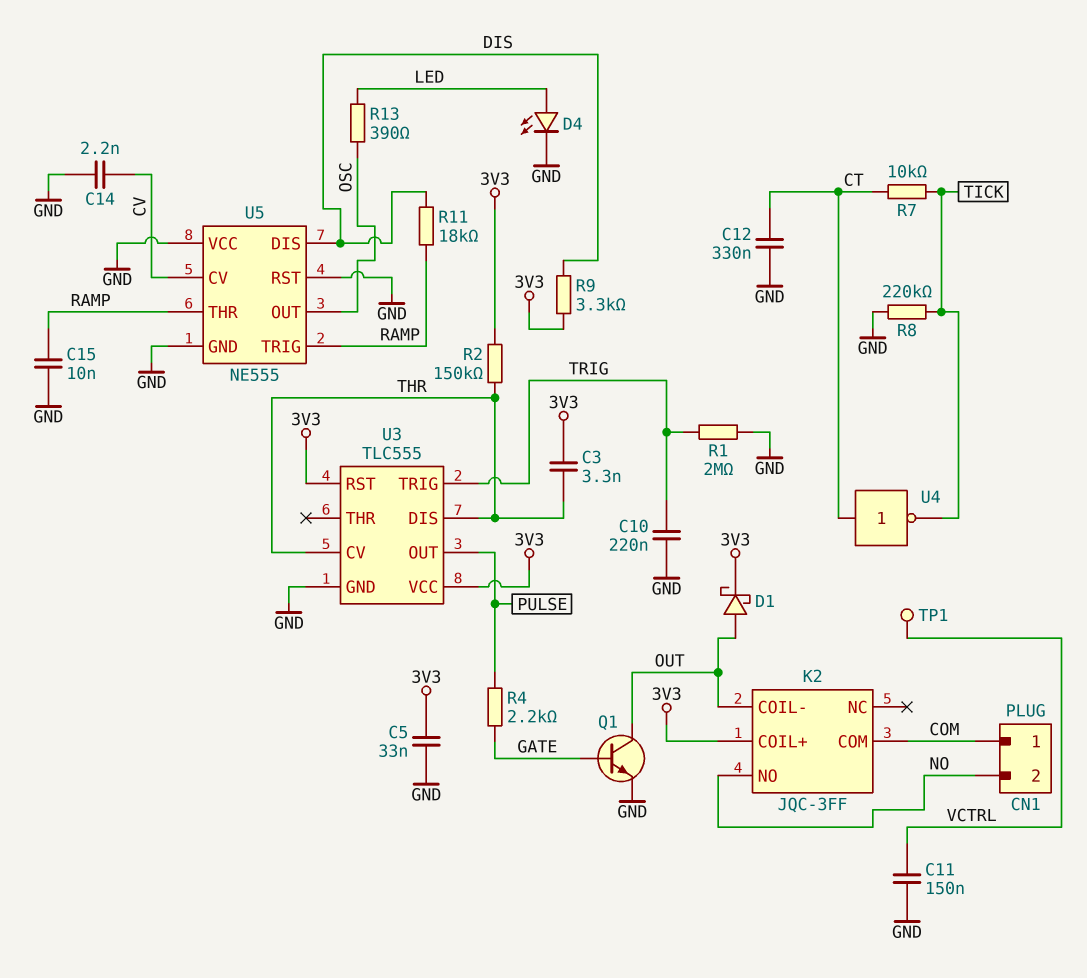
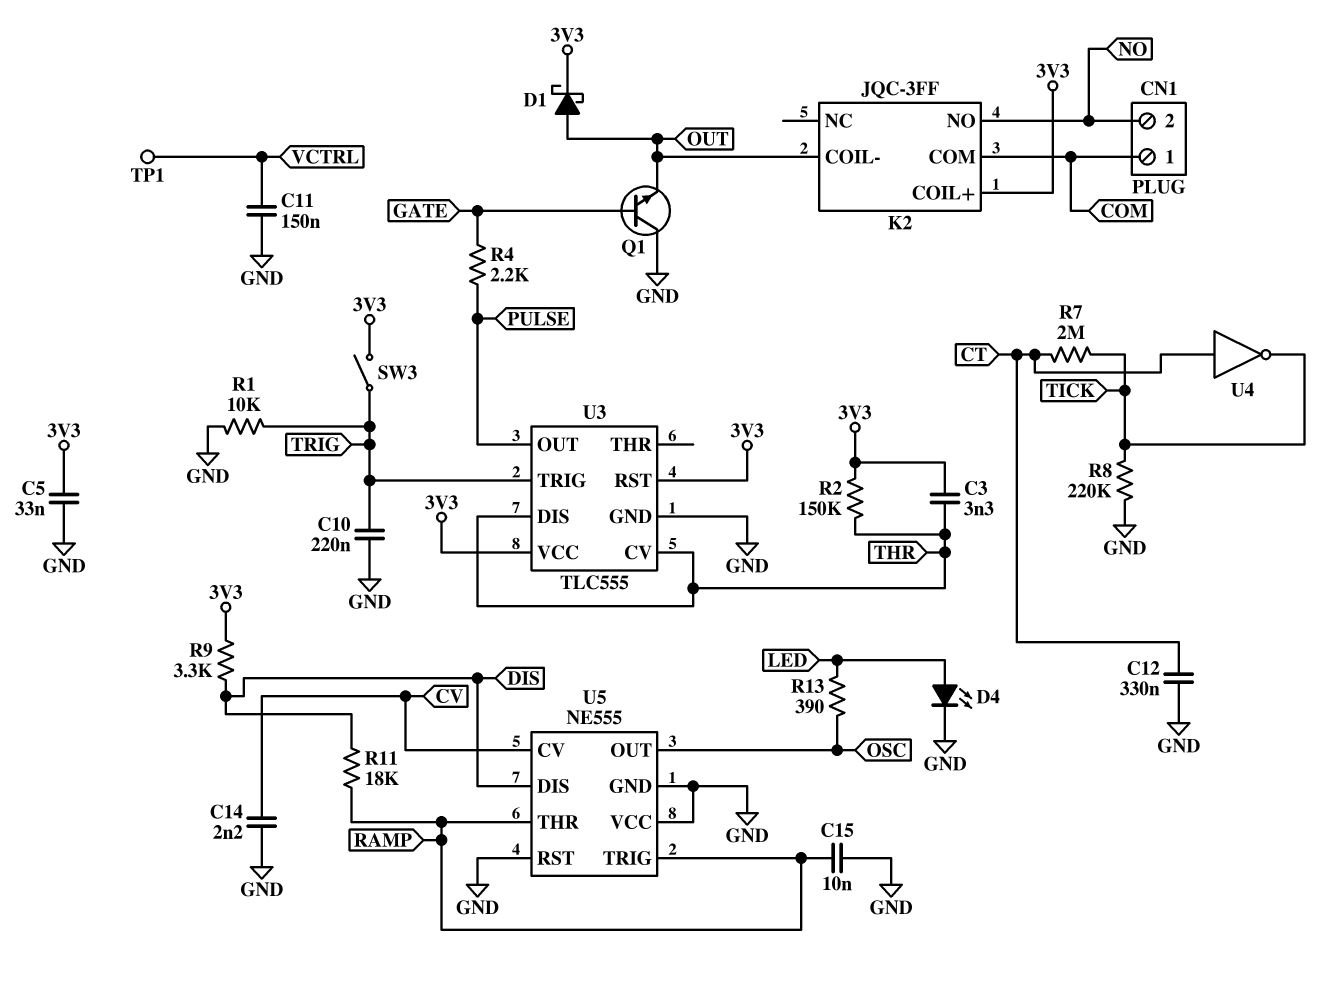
Q1: NPN (B GATE, C OUT, E GND) -> NPN (B GATE, C GND, E OUT)
R1: 2M (GND, TRIG) -> 10k (GND, TRIG)
R7: 10k (CT, TICK) -> 2M (CT, TICK)
SW3: none -> switch (3V3, TRIG)

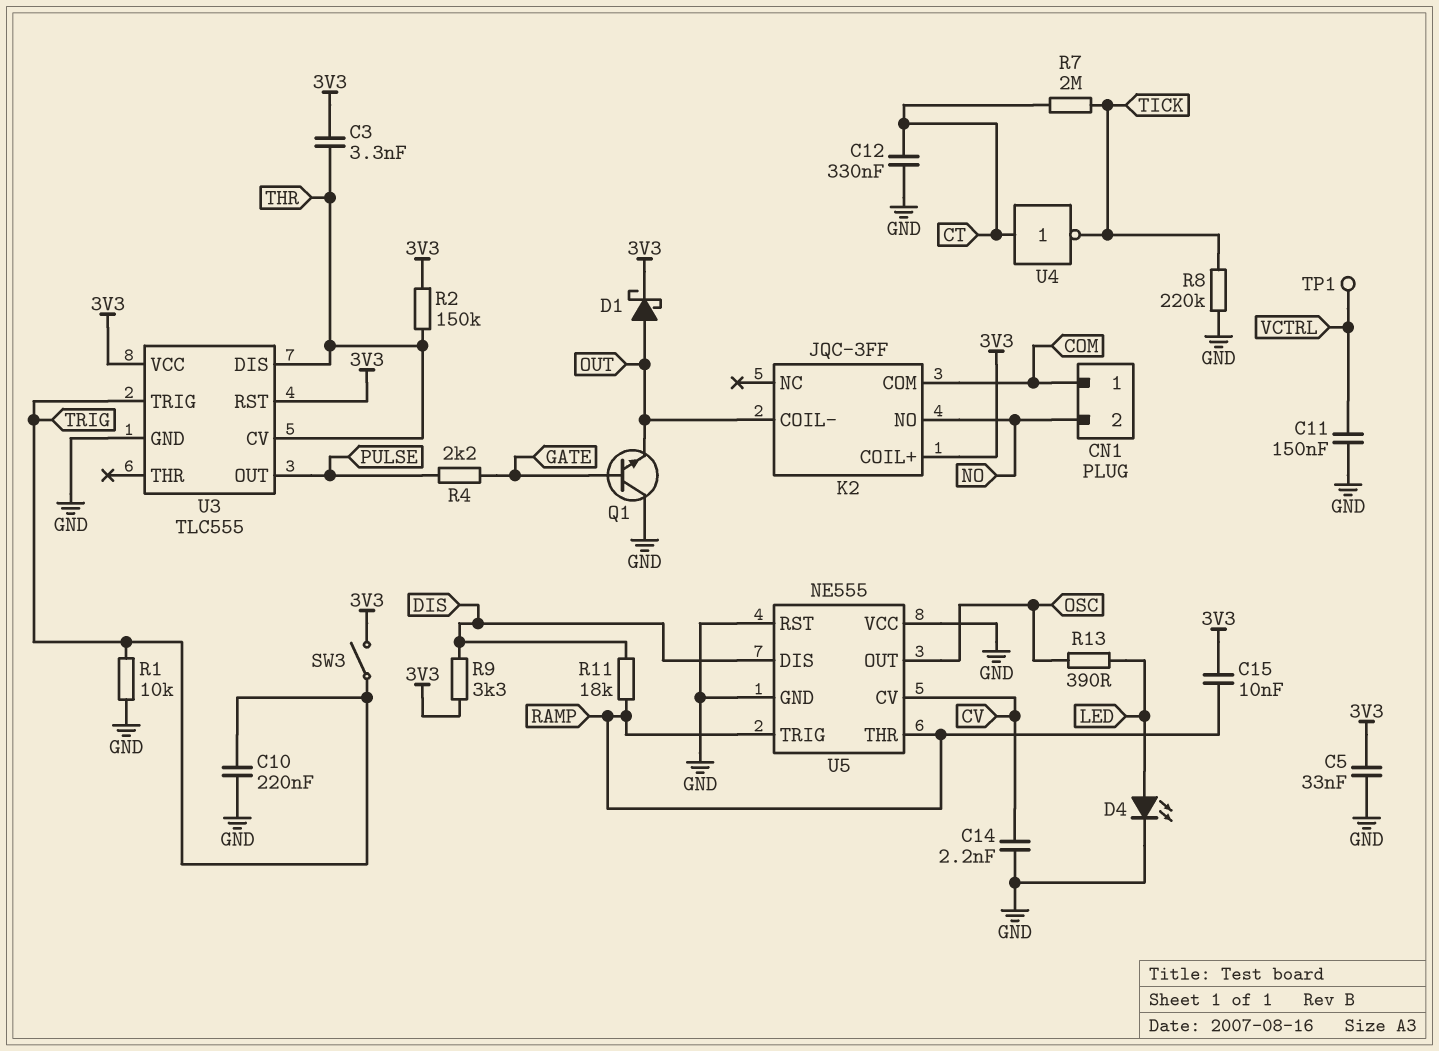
C15: 10nF (GND, RAMP) -> 10nF (3V3, RAMP)

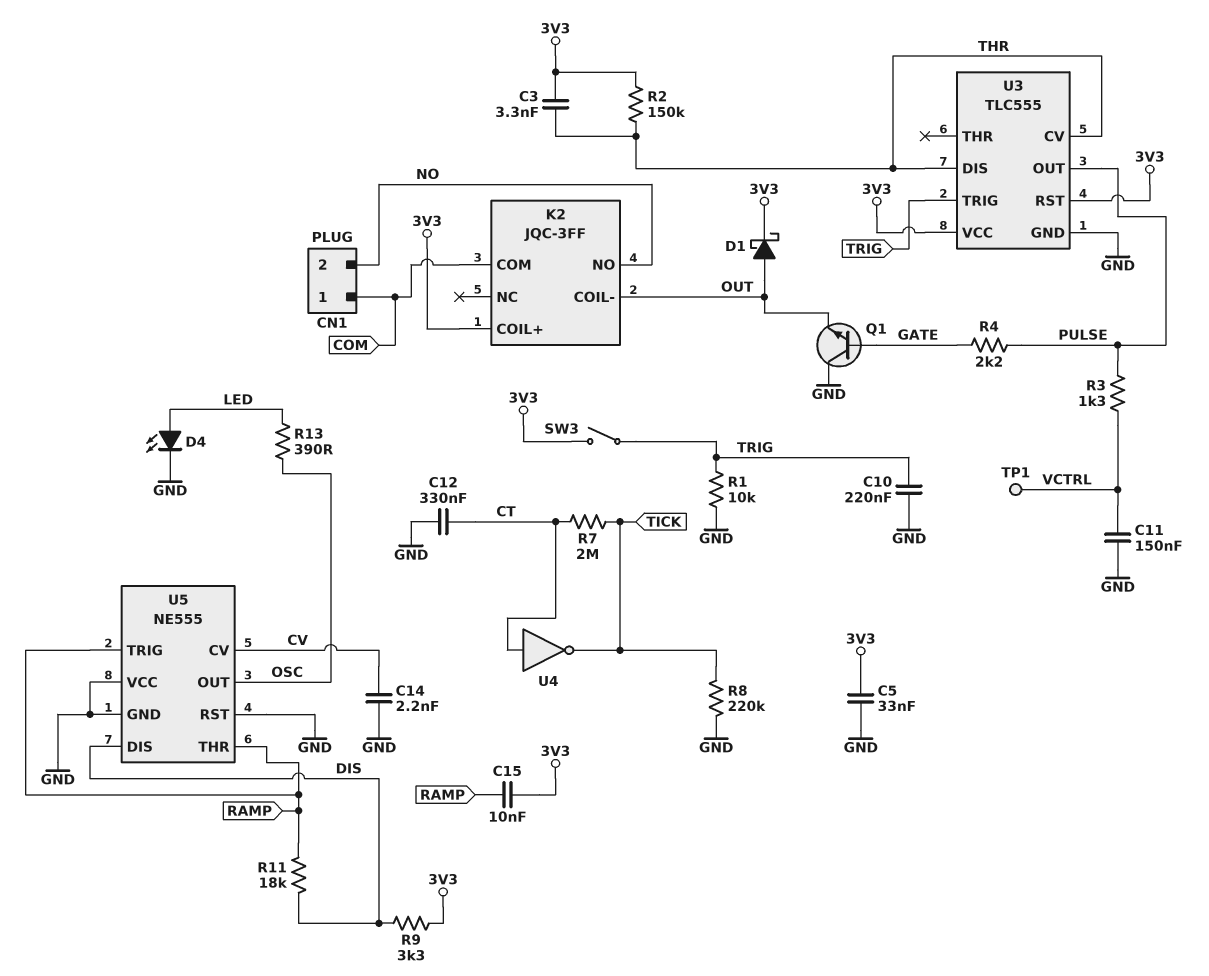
R3: none -> 1.3k (PULSE, VCTRL)

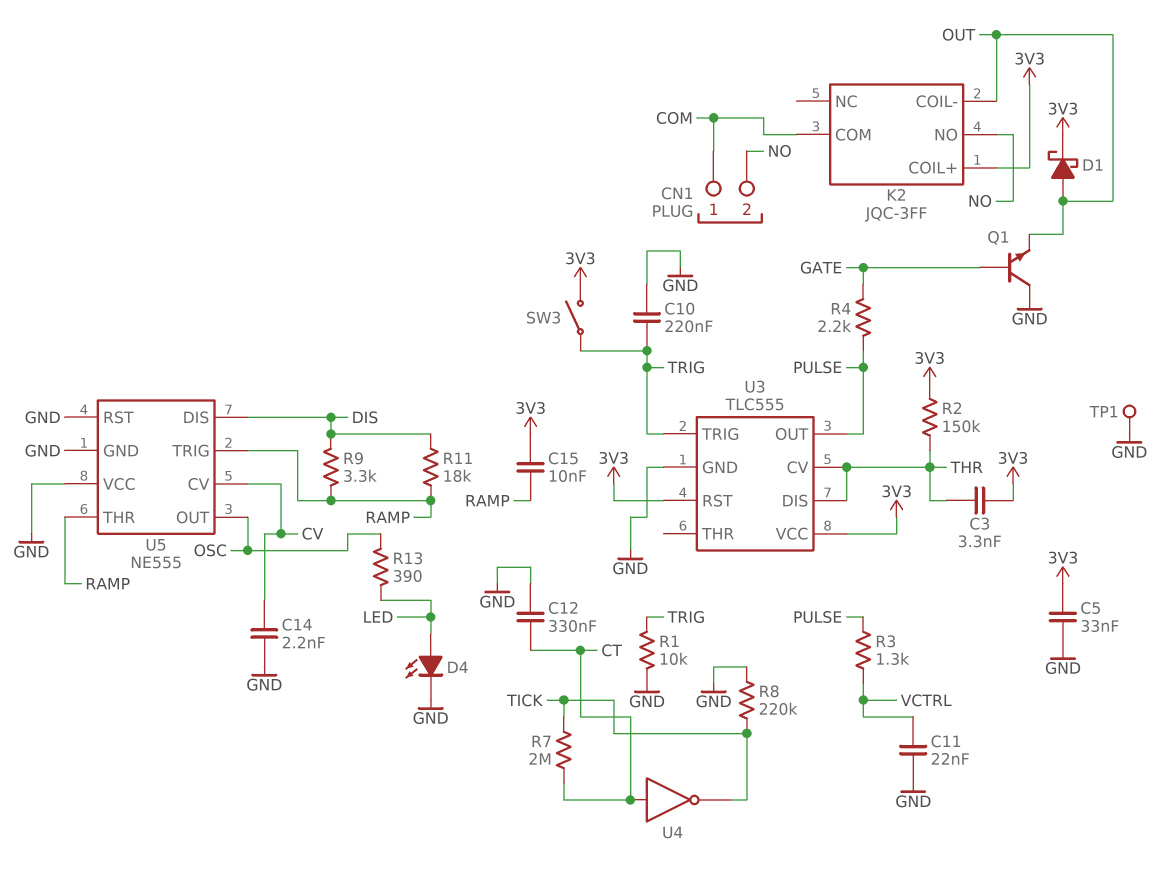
C11: 150nF (GND, VCTRL) -> 22nF (GND, VCTRL)
R9: 3.3k (3V3, DIS) -> 3.3k (DIS, RAMP)
TP1: test point (VCTRL) -> test point (GND)

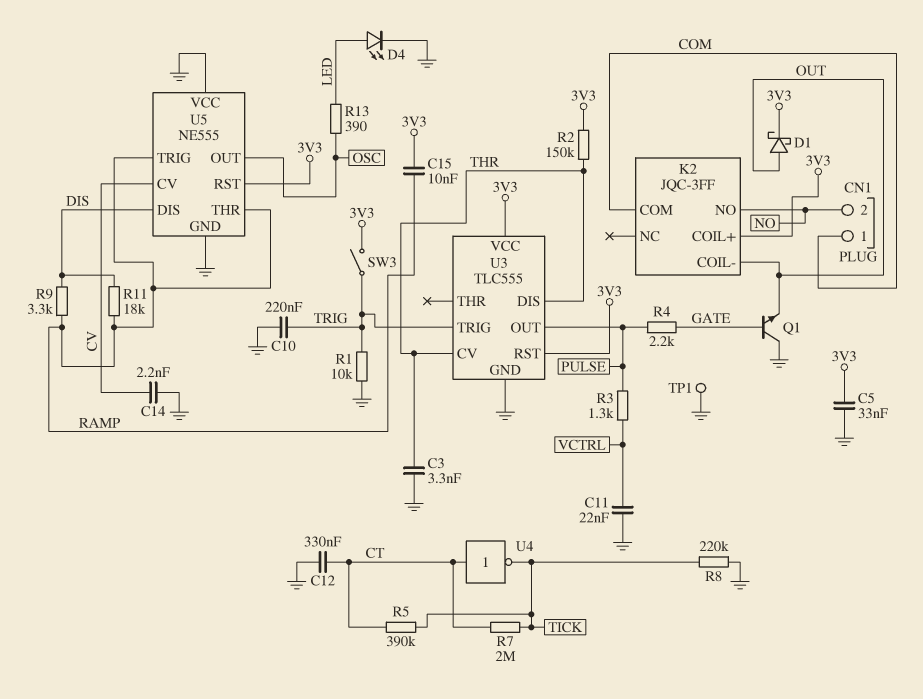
C3: 3.3nF (3V3, THR) -> 3.3nF (GND, THR)
R5: none -> 390k (CT, TICK)
U5 pin RST: GND -> 3V3

